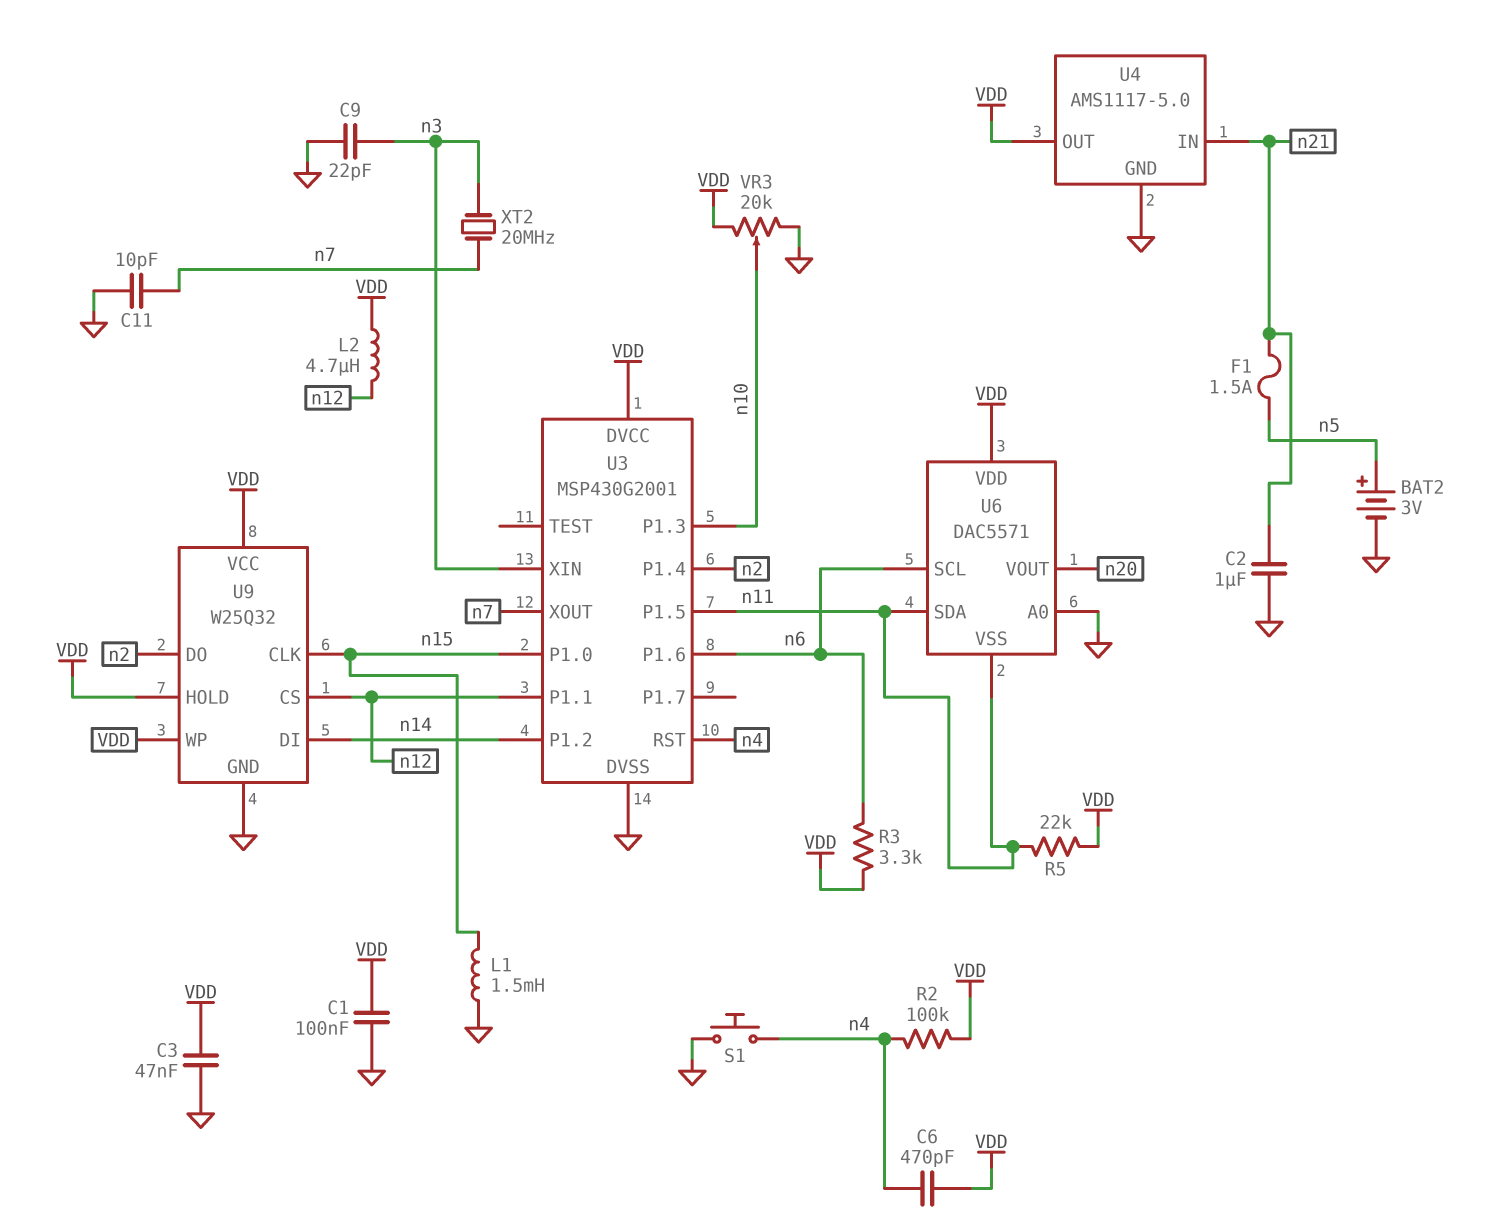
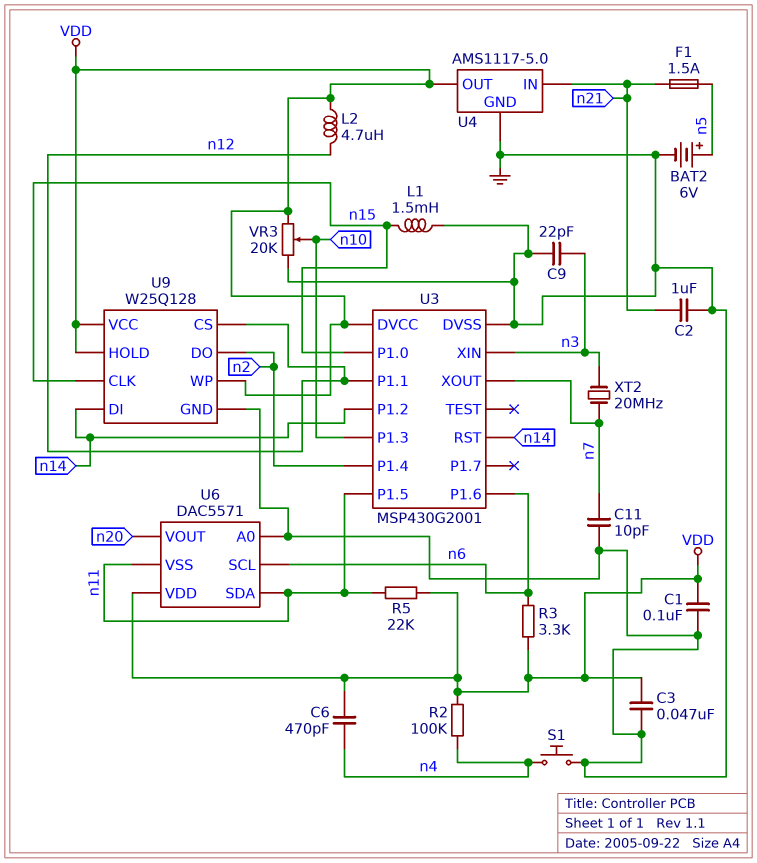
BAT2: 3V (plus n5, minus GND) -> 6V (plus n5, minus GND)
U3 pin RST: n4 -> n14
U9: W25Q32 -> W25Q128

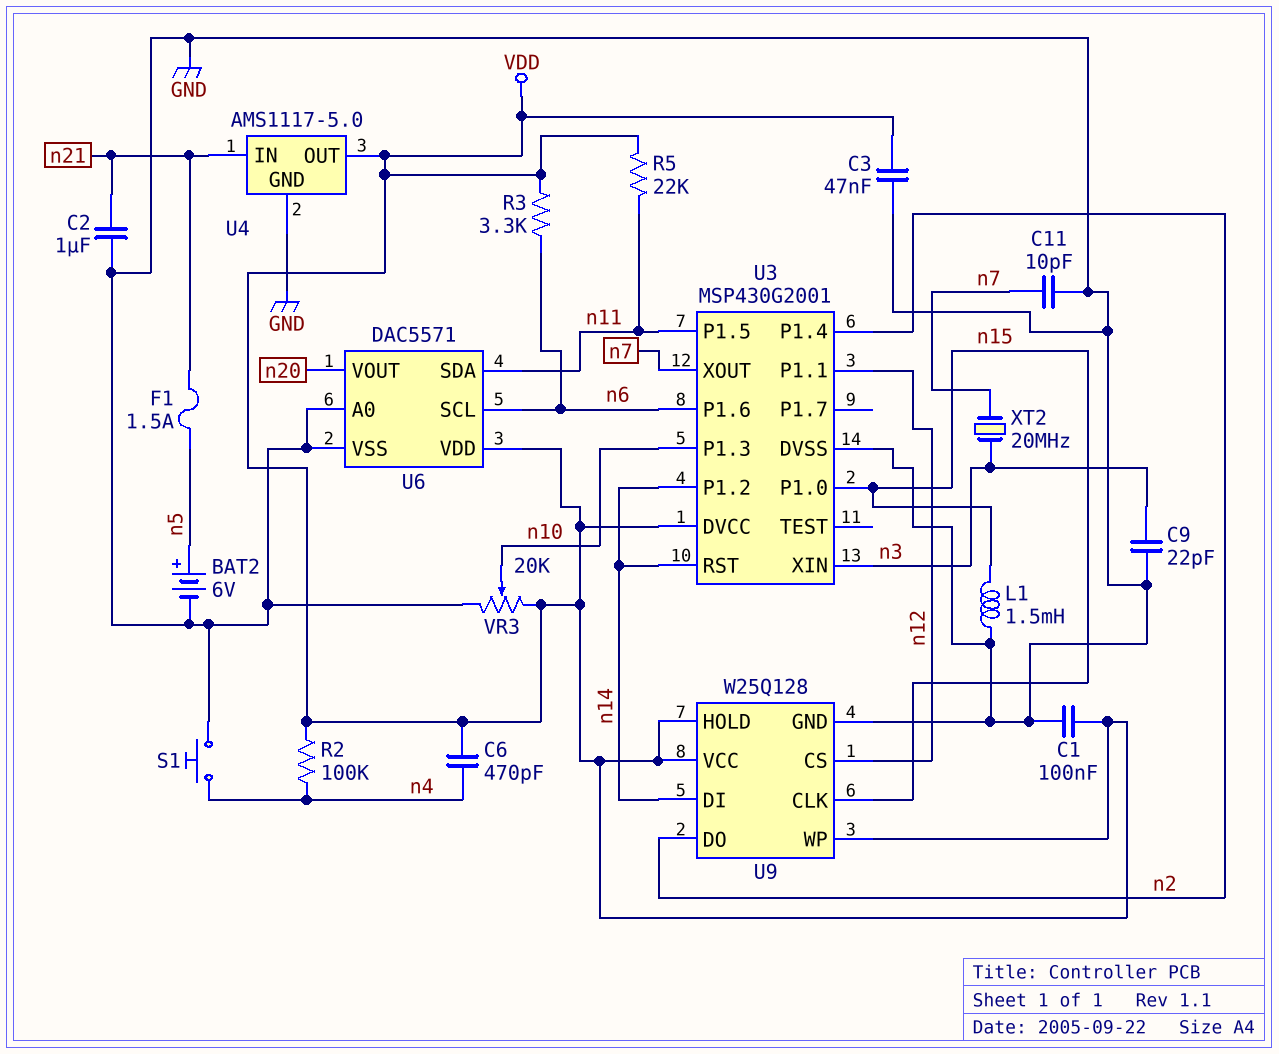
L2: 4.7uH (VDD, n12) -> none
U6 pin VSS: n11 -> GND

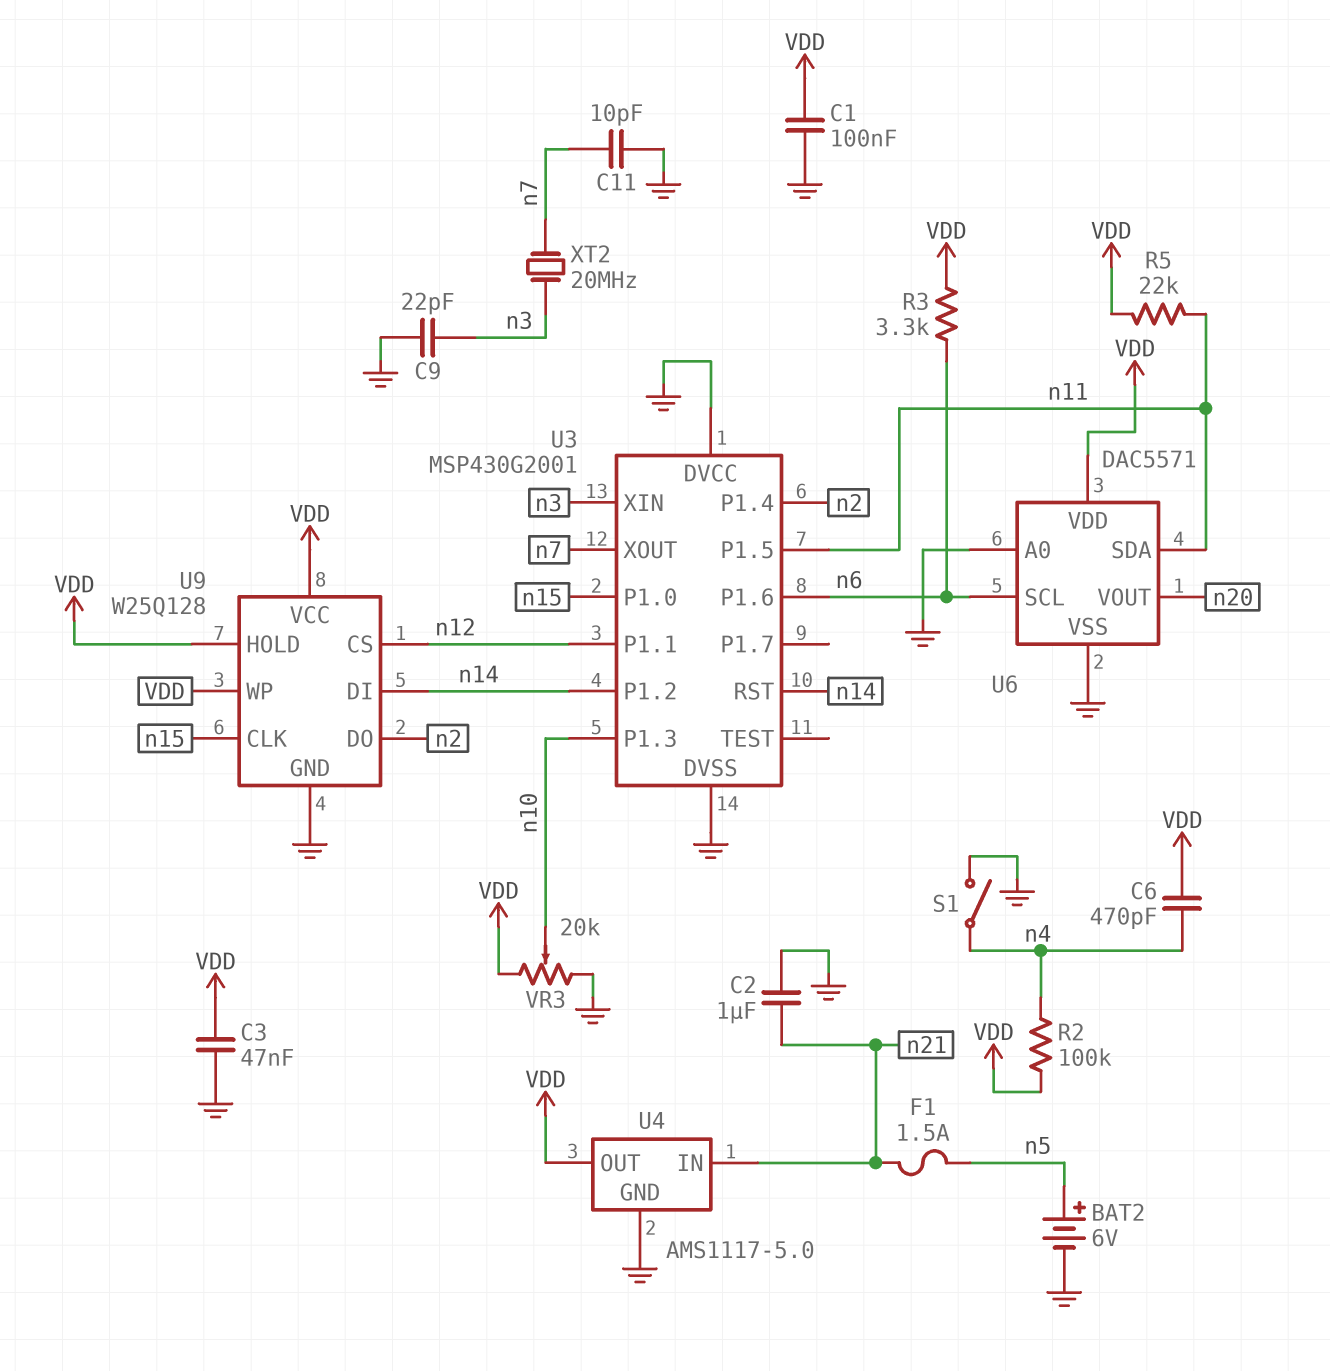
L1: 1.5mH (GND, n15) -> none
S1: button (GND, n4) -> switch (GND, n4)
U3 pin DVCC: VDD -> GND

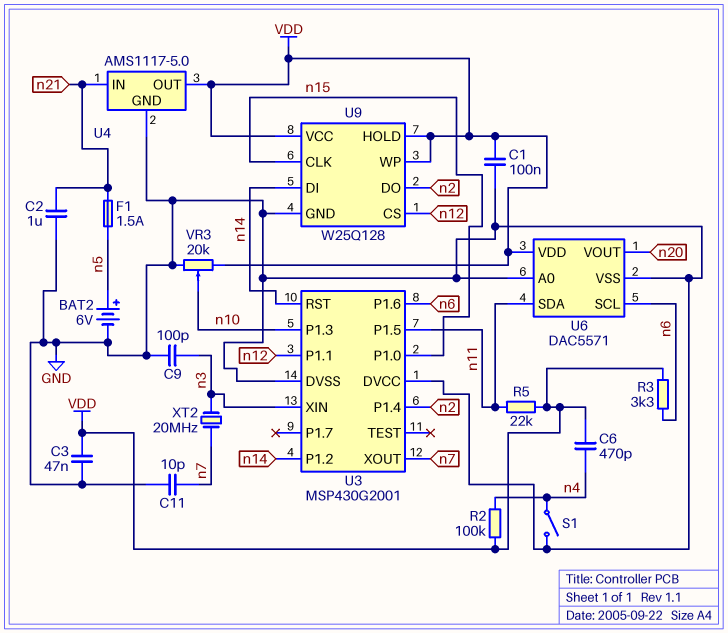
C9: 22pF (GND, n3) -> 100pF (GND, n3)

